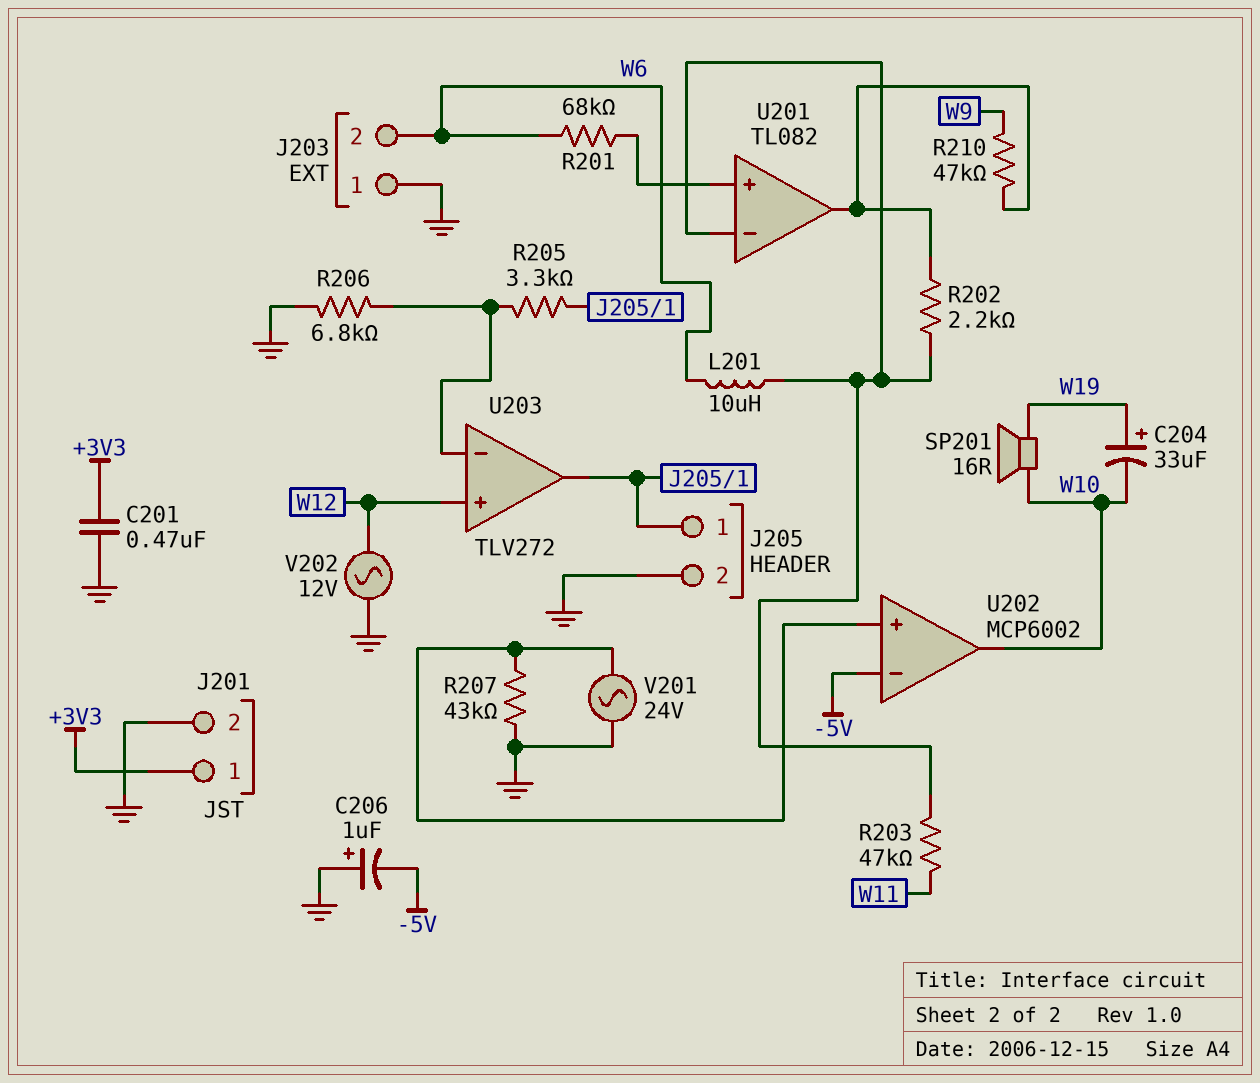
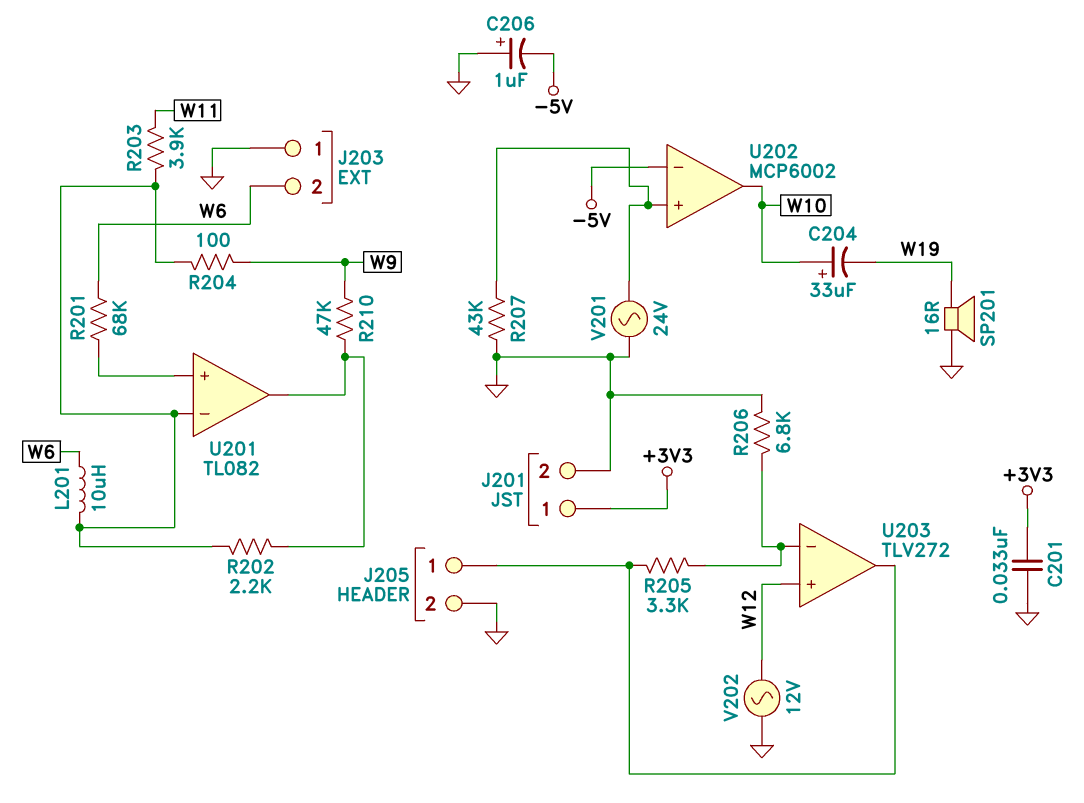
C201: 470nF (+3V3, GND) -> 33nF (+3V3, GND)
C204: 33uF (plus W19, minus W10) -> 33uF (plus W10, minus W19)
R203: 47k (U201/in-, W11) -> 3.9k (U201/in-, W11)
R204: none -> 100 (U201/in-, W9)
SP201: speaker 16R (W10, W19) -> speaker 16R (GND, W19)

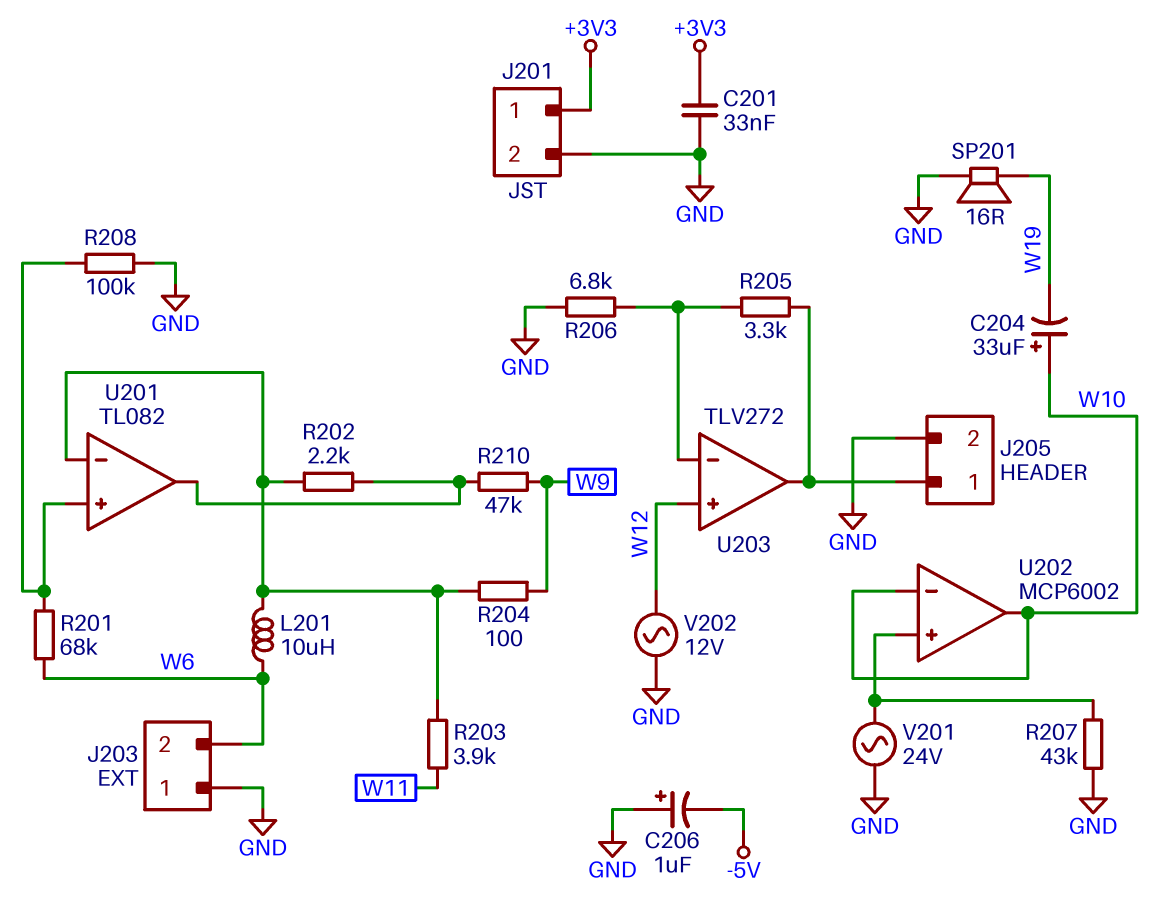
R208: none -> 100k (GND, U201/in+)
U202 pin in-: -5V -> W10

